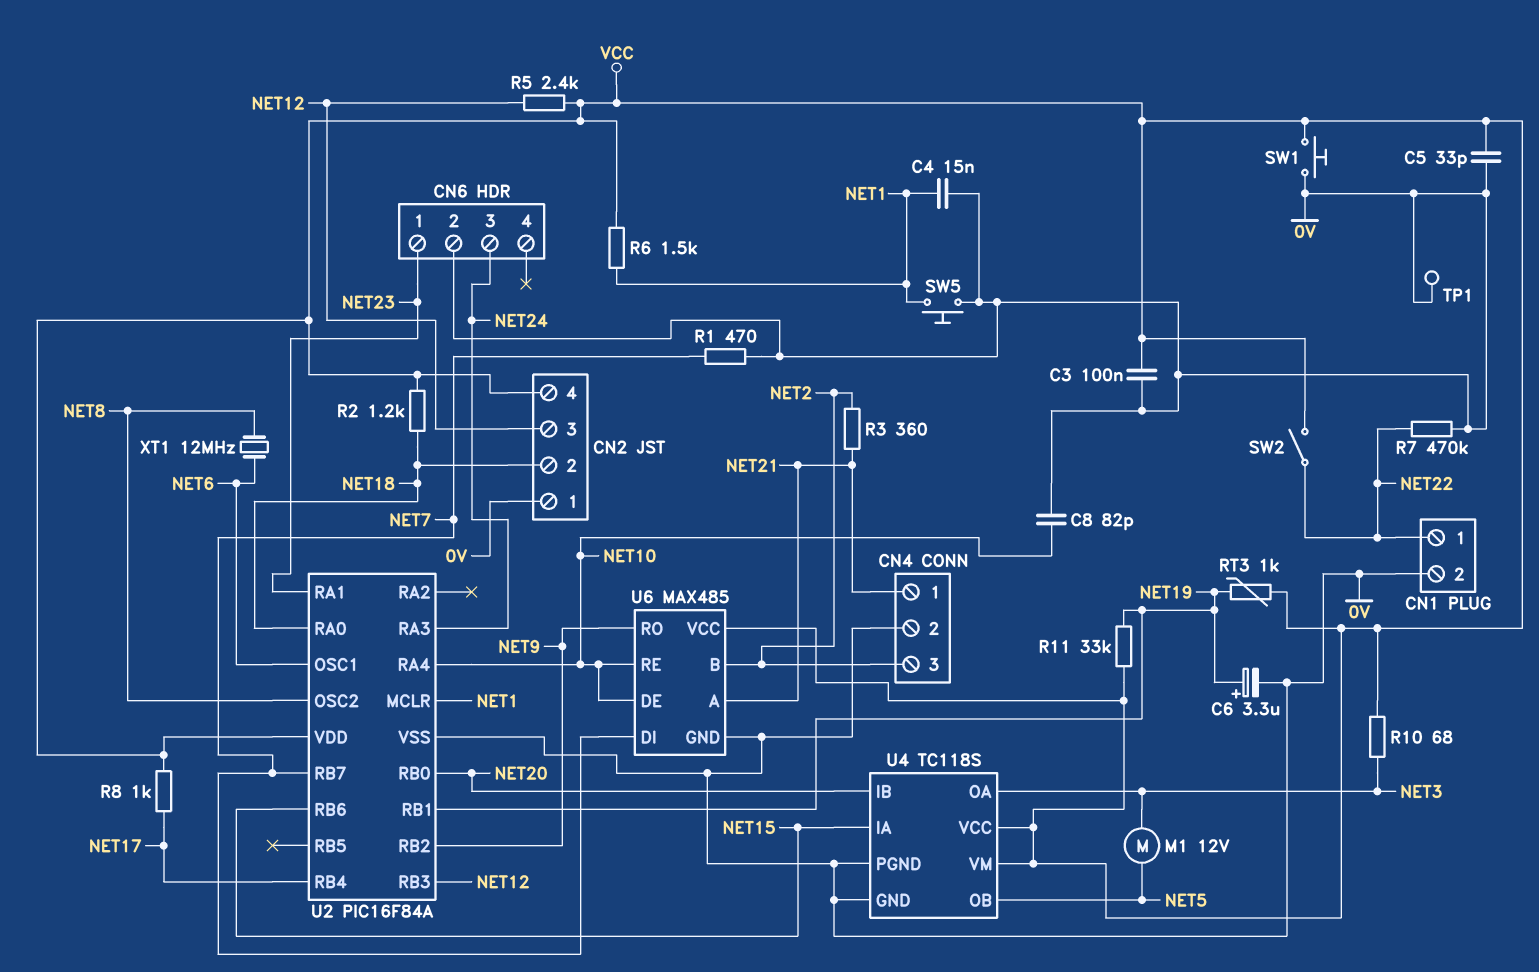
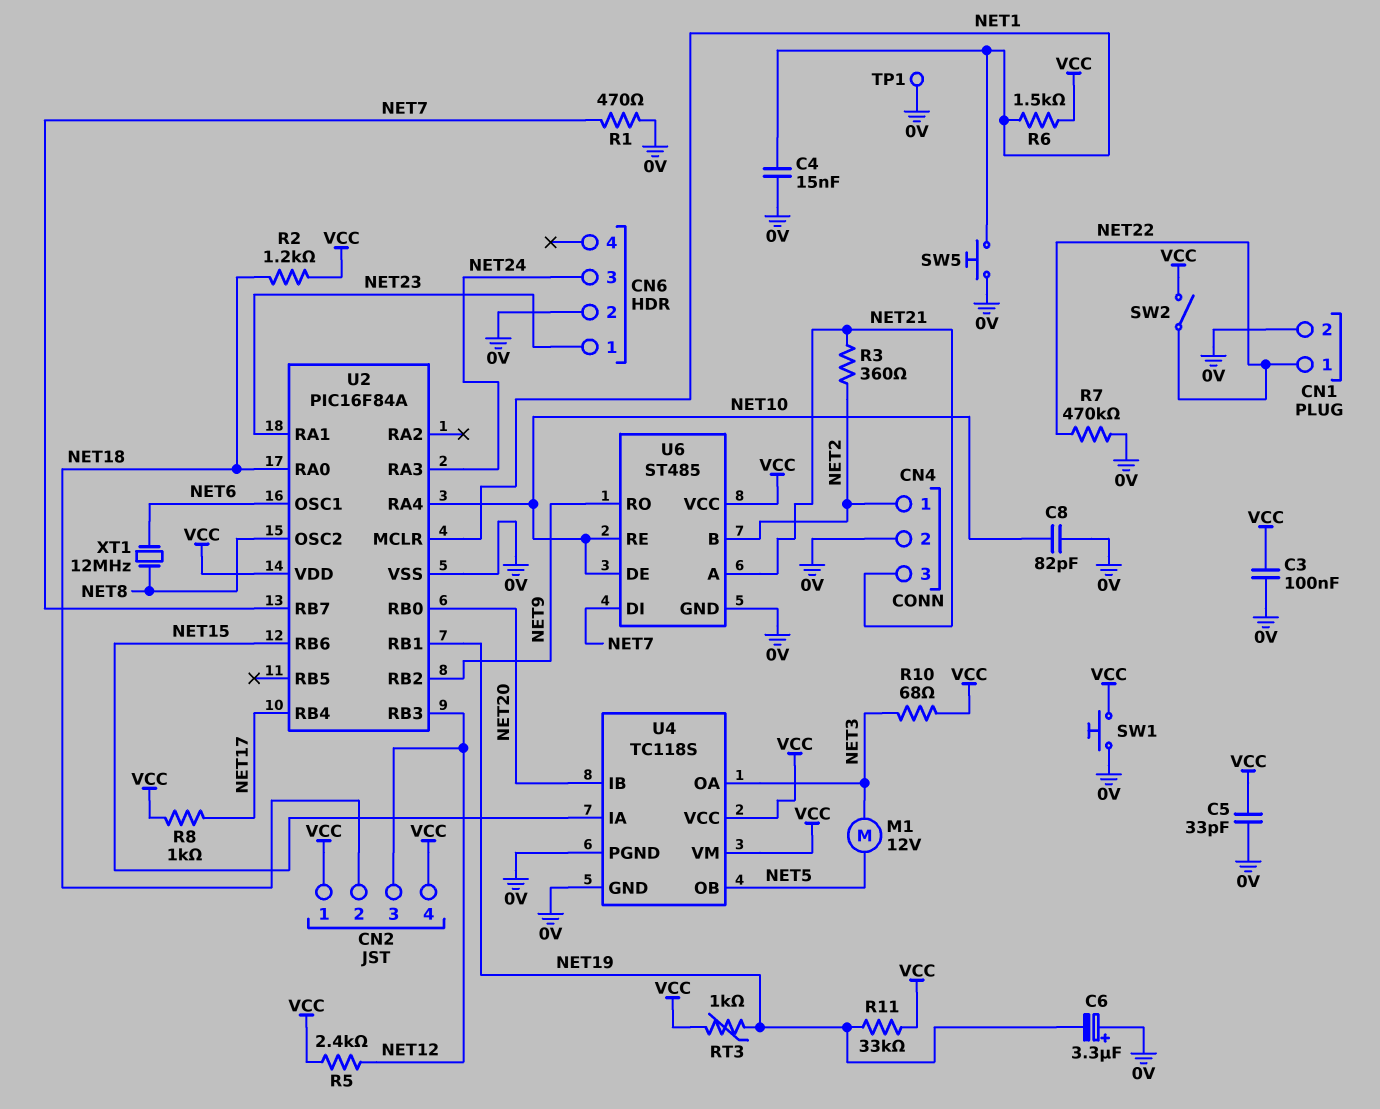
C6: 3.3uF (plus NET19, minus 0V) -> 3.3uF (plus 0V, minus NET19)
CN2 pin 1: 0V -> VCC
CN4 pin 1: NET21 -> NET2
CN4 pin 3: NET2 -> NET21
U6: MAX485 -> ST485

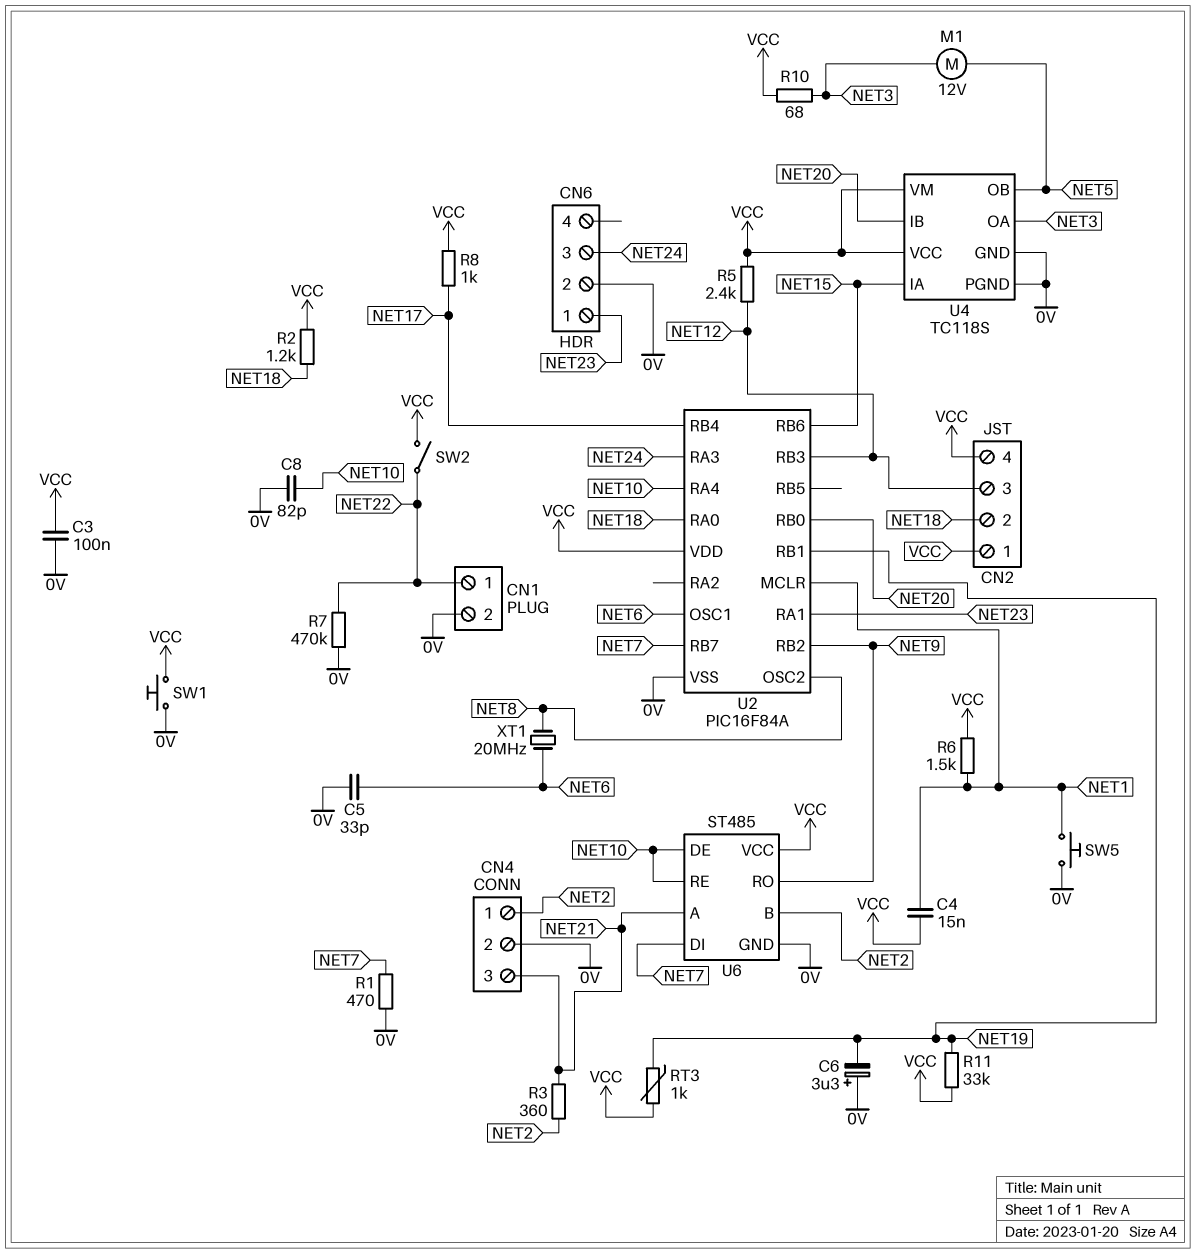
C4: 15nF (0V, NET1) -> 15nF (NET1, VCC)
C5: 33pF (0V, VCC) -> 33pF (0V, NET6)
TP1: test point (0V) -> none
XT1: 12MHz (NET6, NET8) -> 20MHz (NET6, NET8)

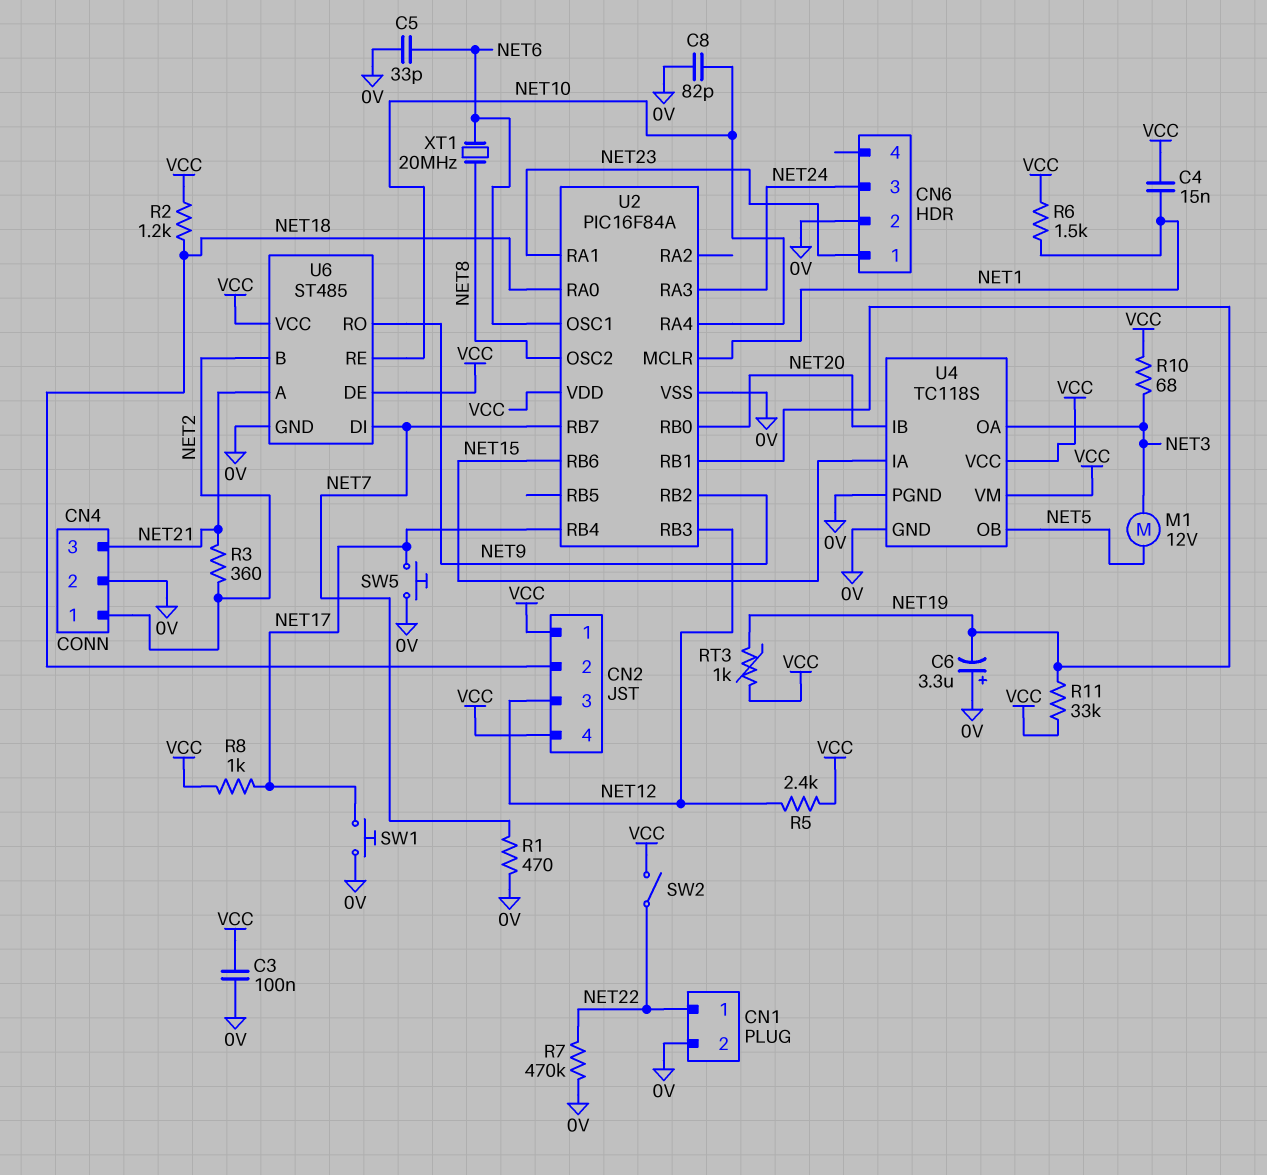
SW1: button (0V, VCC) -> button (0V, NET17)
SW5: button (0V, NET1) -> button (0V, NET17)
U6 pin DE: NET10 -> VCC

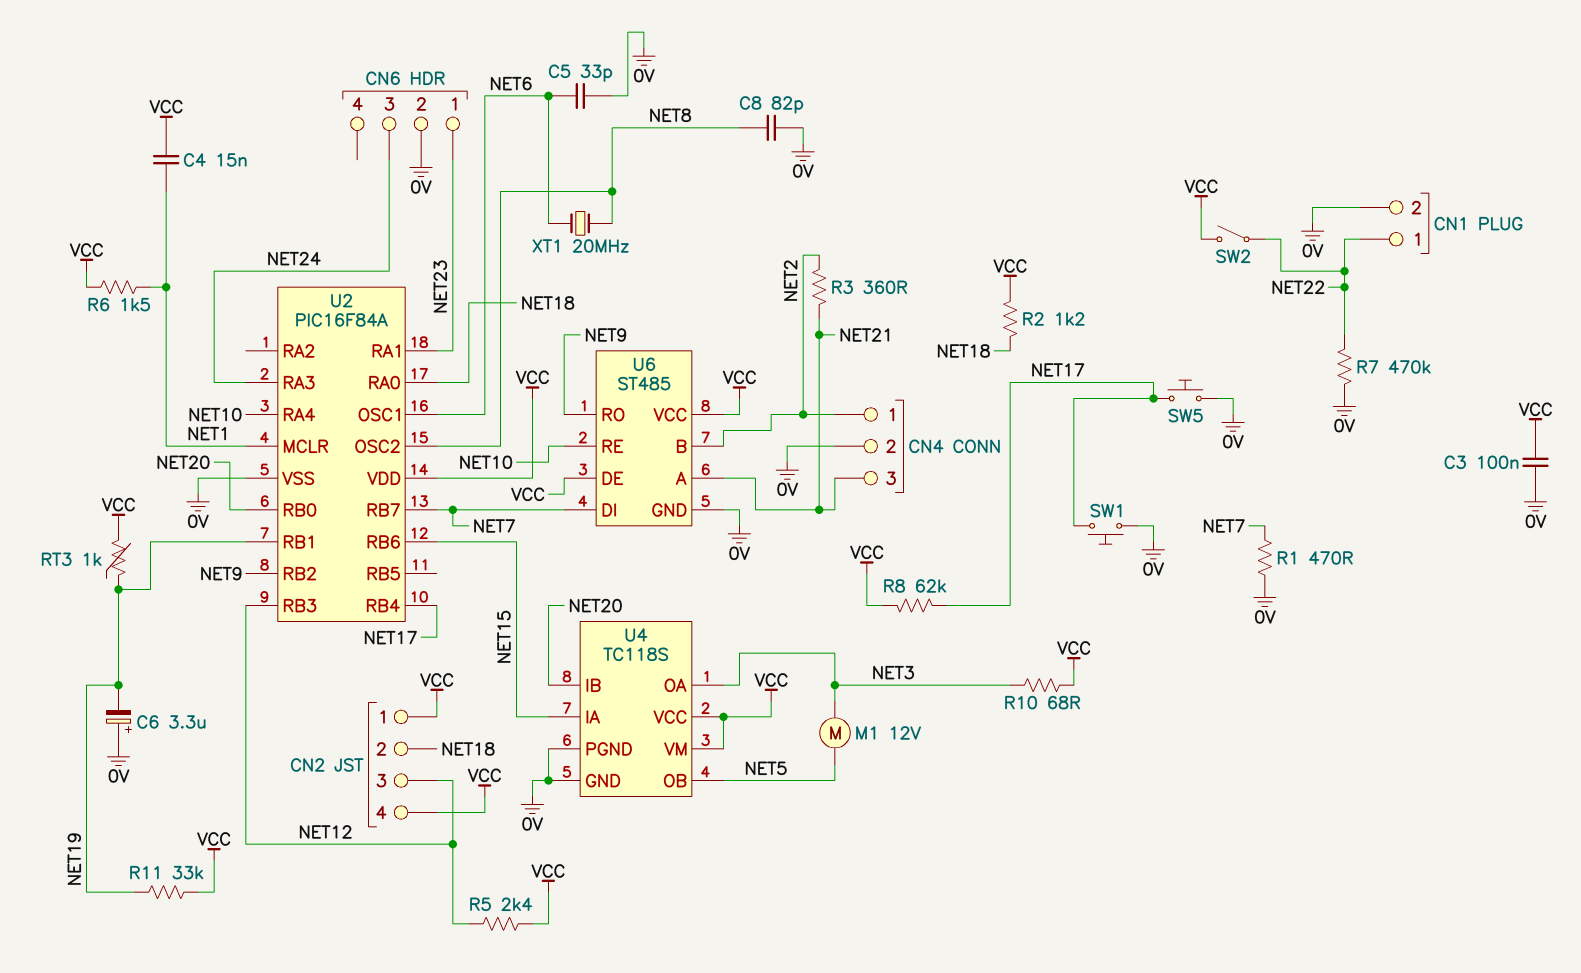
C8: 82pF (0V, NET10) -> 82pF (0V, NET8)
R8: 1k (NET17, VCC) -> 62k (NET17, VCC)

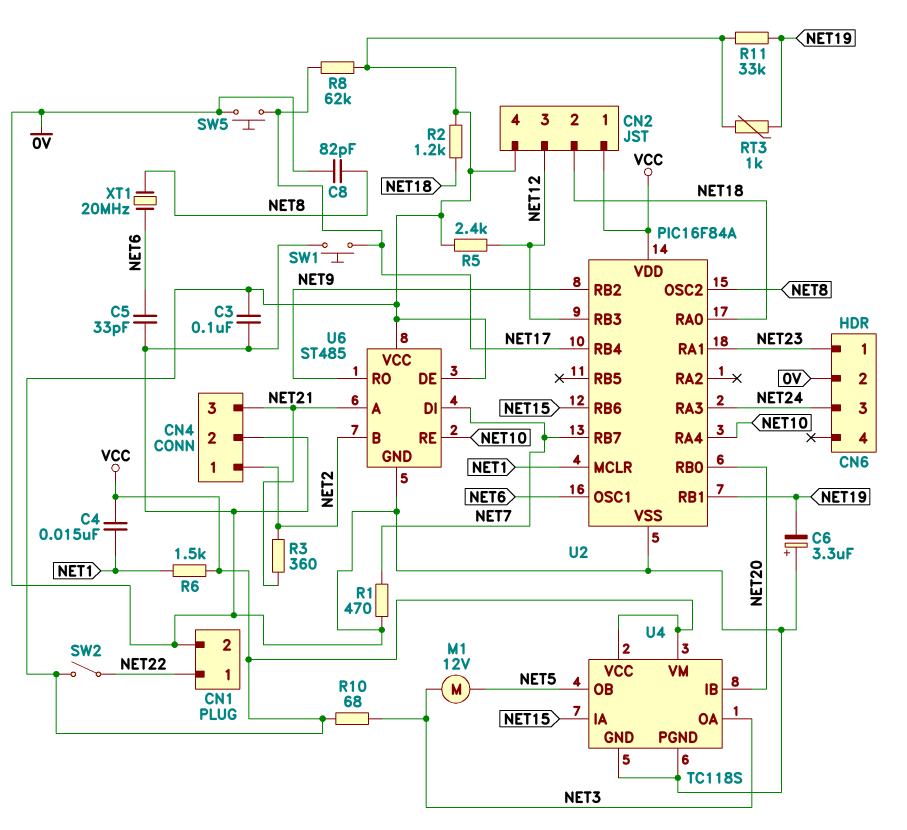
R7: 470k (0V, NET22) -> none

